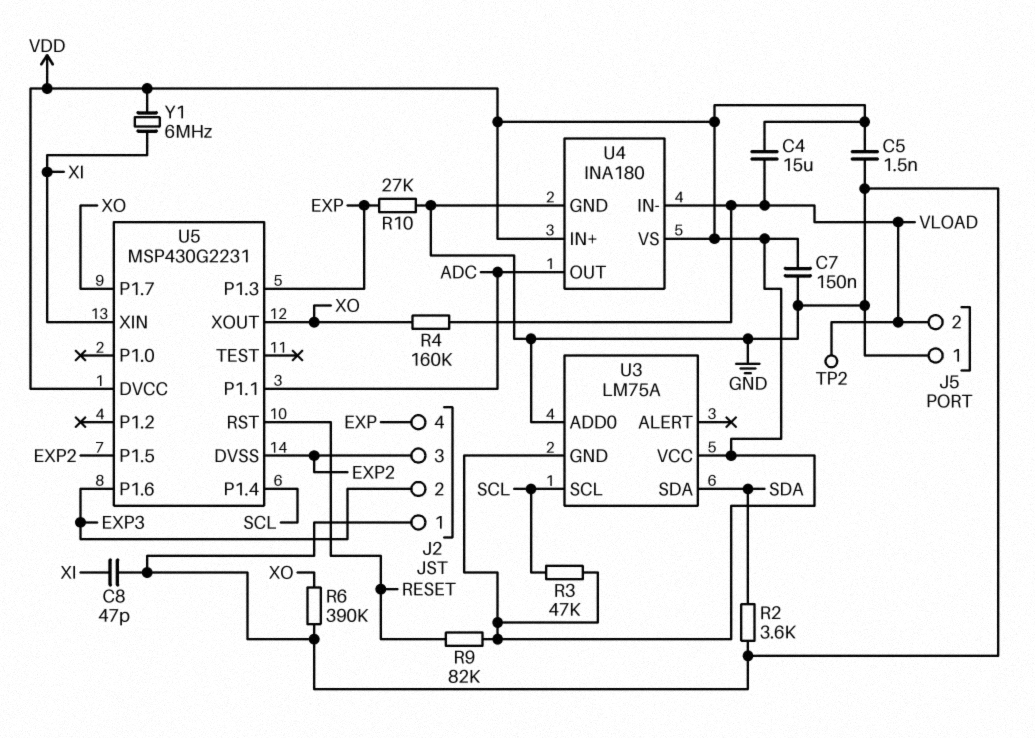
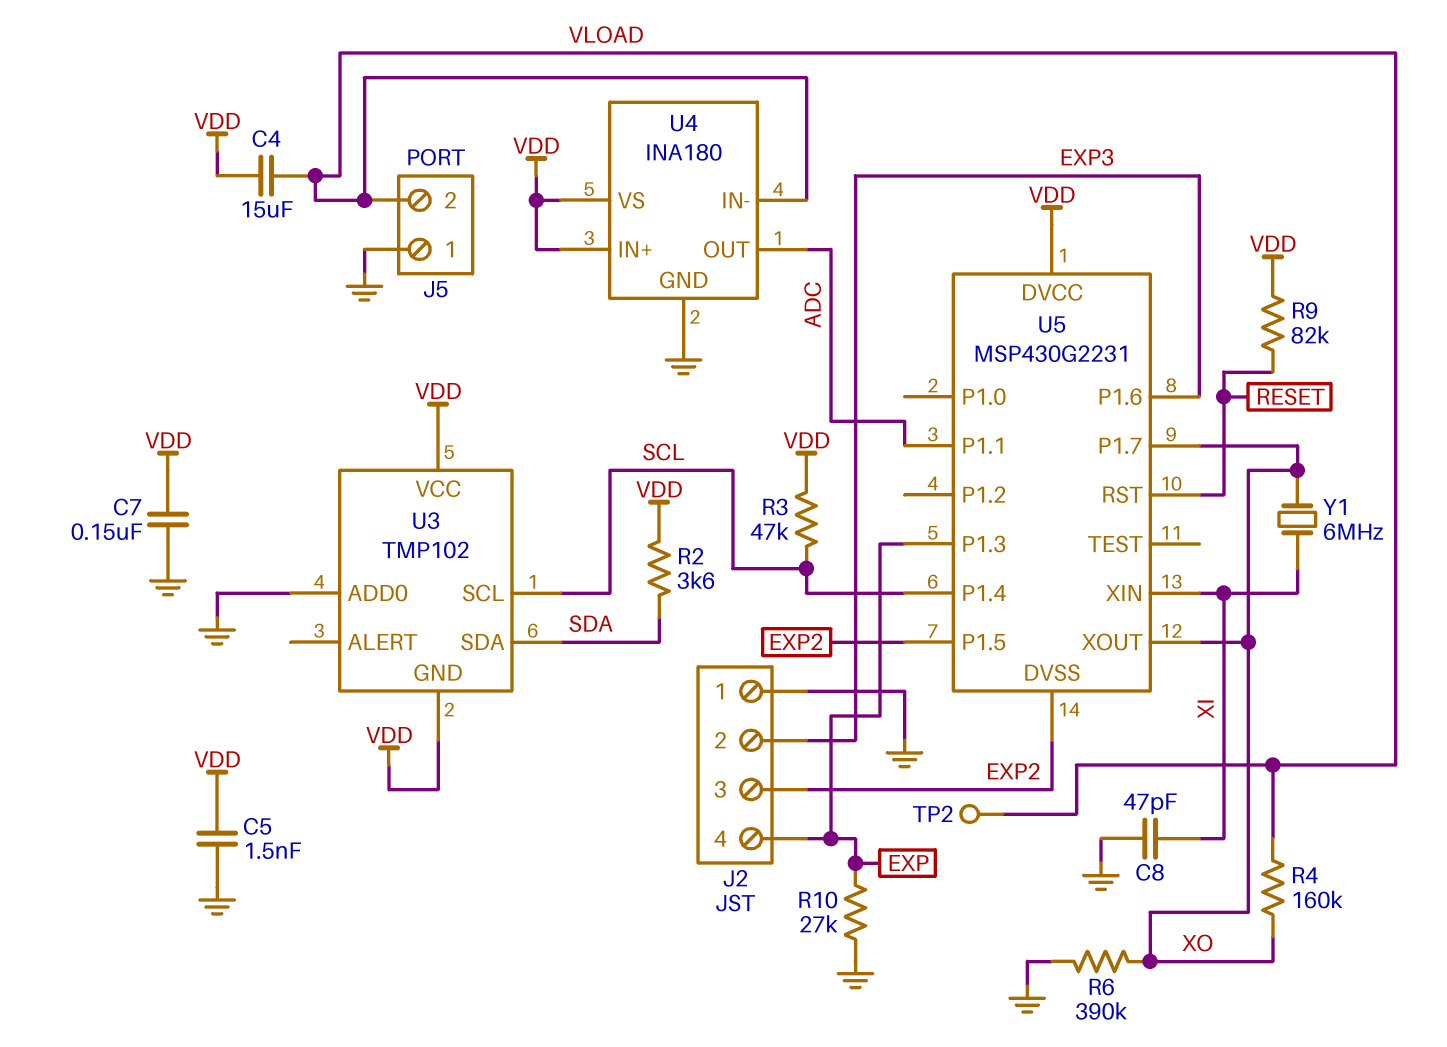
R2: 3.6k (GND, SDA) -> 3.6k (SDA, VDD)
U3: LM75A -> TMP102
Y1: 6MHz (VDD, XI) -> 6MHz (XI, XO)

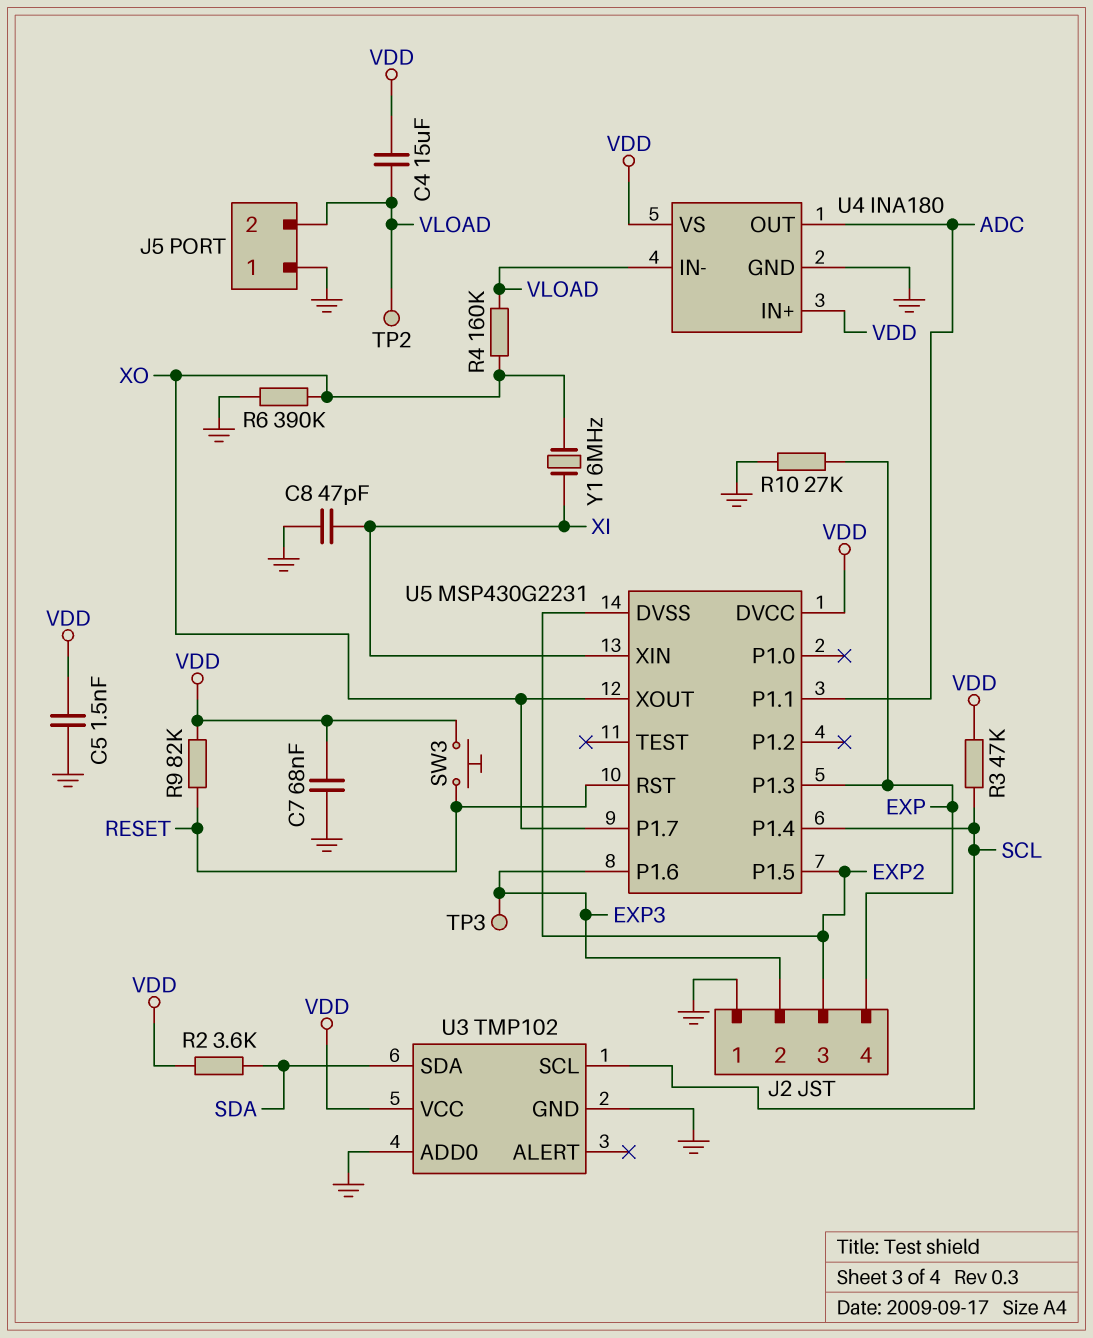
C7: 150nF (GND, VDD) -> 68nF (GND, VDD)
SW3: none -> button (RESET, VDD)
TP3: none -> test point (EXP3)
U3 pin GND: VDD -> GND

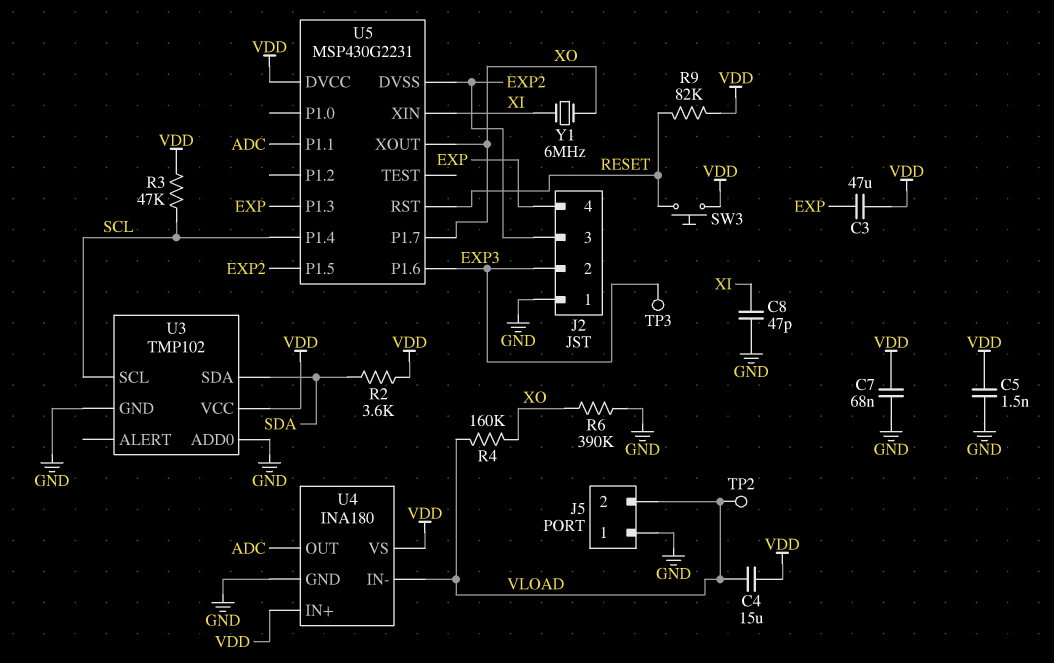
C3: none -> 47uF (EXP, VDD)
R10: 27k (EXP, GND) -> none

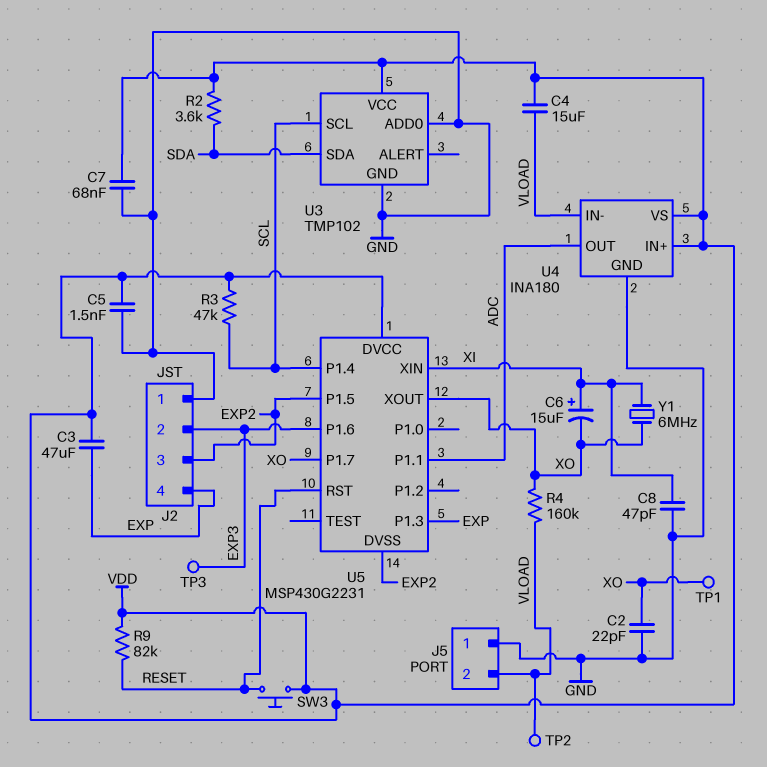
C2: none -> 22pF (GND, XO)
C6: none -> 15uF (plus XI, minus XO)
R6: 390k (GND, XO) -> none
TP1: none -> test point (XO)

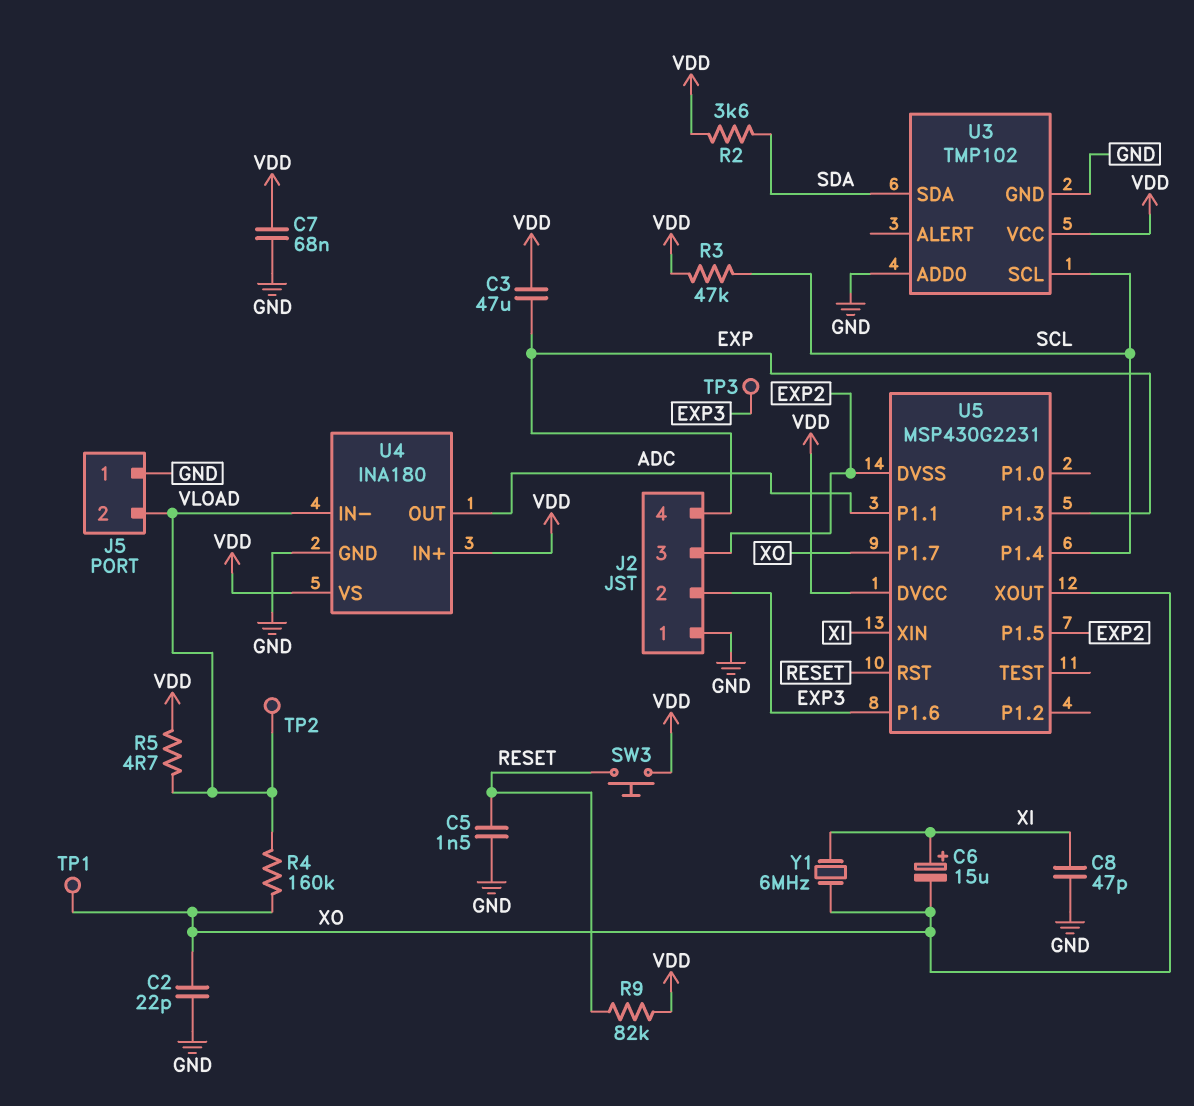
C4: 15uF (VDD, VLOAD) -> none
C5: 1.5nF (GND, VDD) -> 1.5nF (GND, RESET)
R5: none -> 4.7 (VDD, VLOAD)

